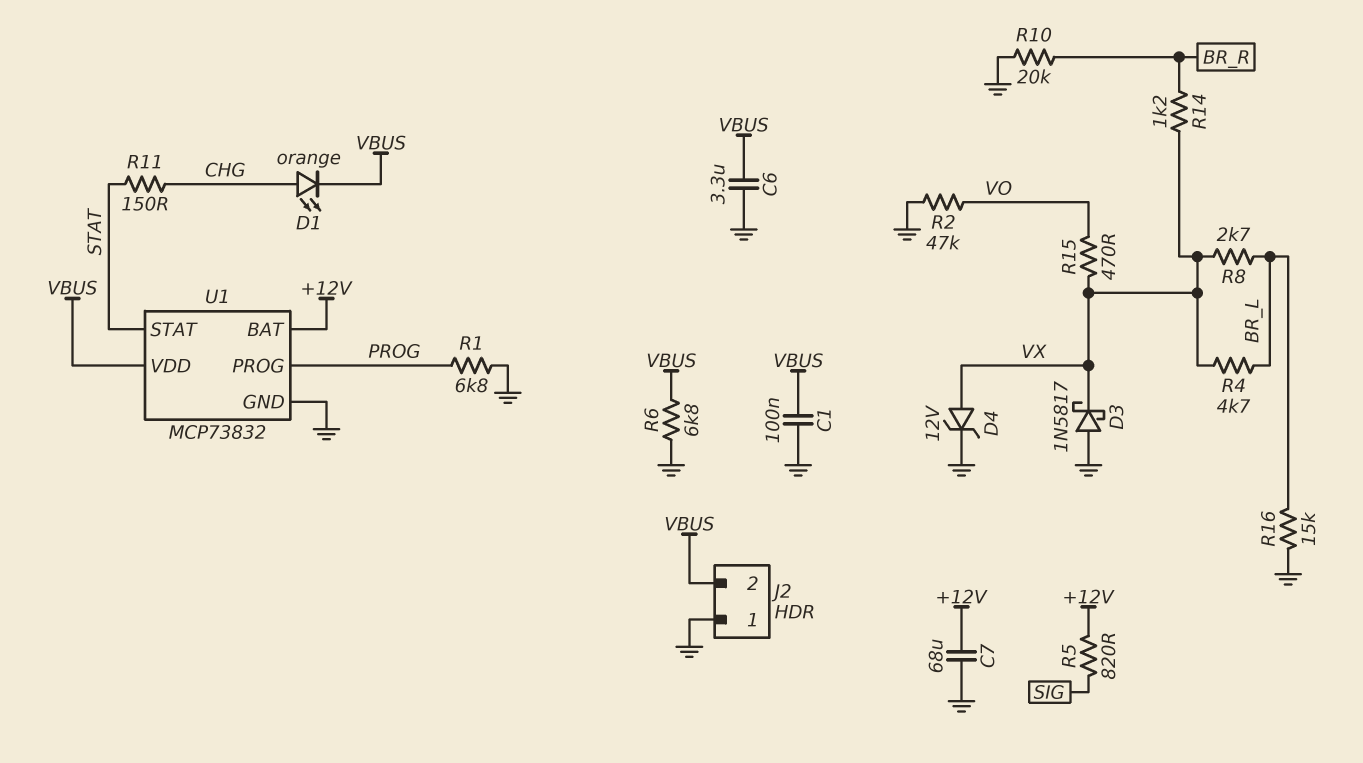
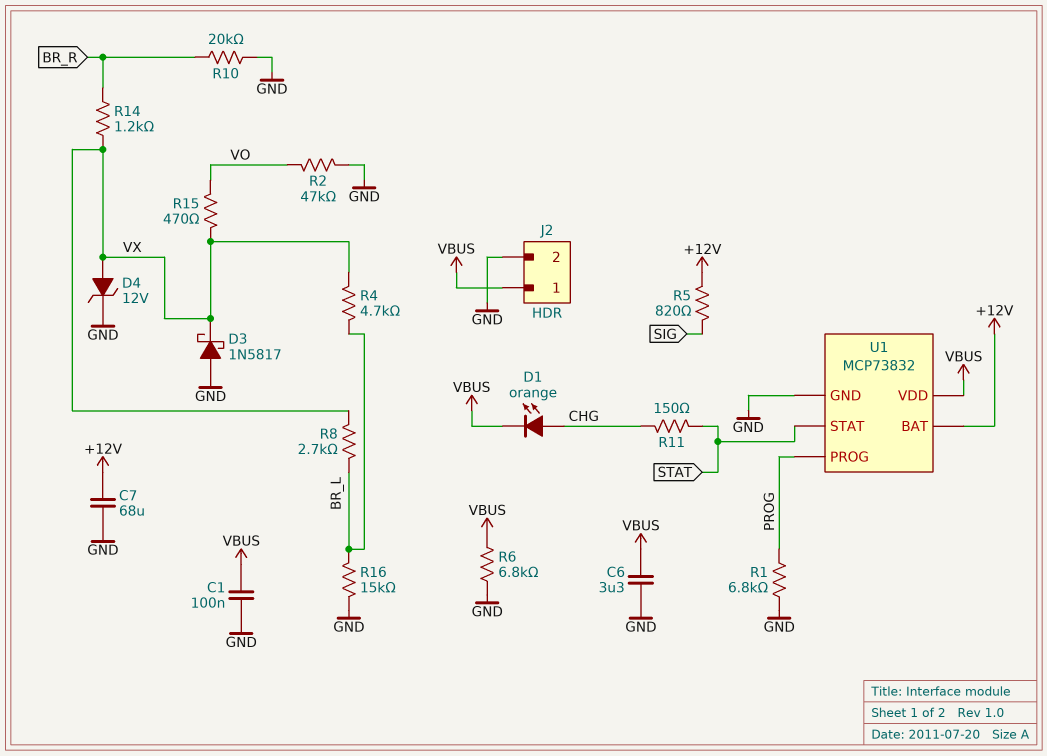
J2 pin 1: GND -> VBUS
J2 pin 2: VBUS -> GND

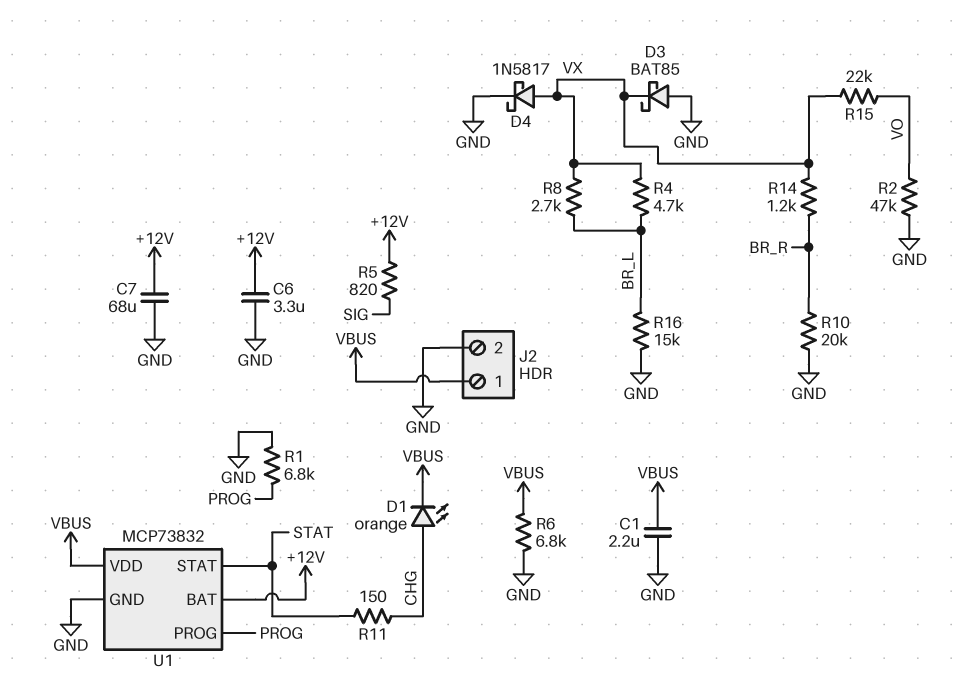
C1: 100nF (GND, VBUS) -> 2.2uF (GND, VBUS)
C6: 3.3uF (GND, VBUS) -> 3.3uF (+12V, GND)
D3: schottky 1N5817 (A GND, K VX) -> schottky BAT85 (A GND, K VX)
D4: zener 12V (A VX, K GND) -> schottky 1N5817 (A VX, K GND)
R15: 470 (VO, VX) -> 22k (VO, VX)

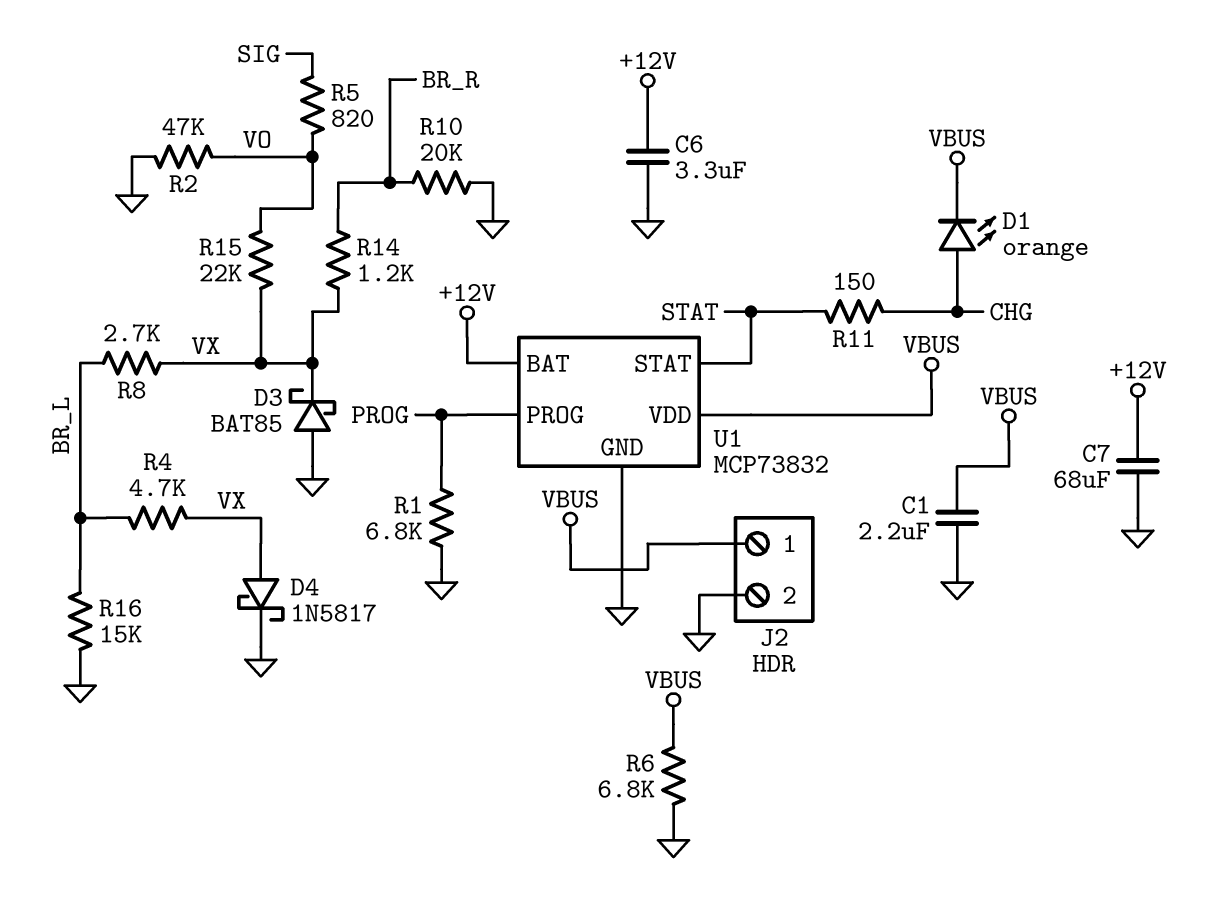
R5: 820 (+12V, SIG) -> 820 (SIG, VO)

